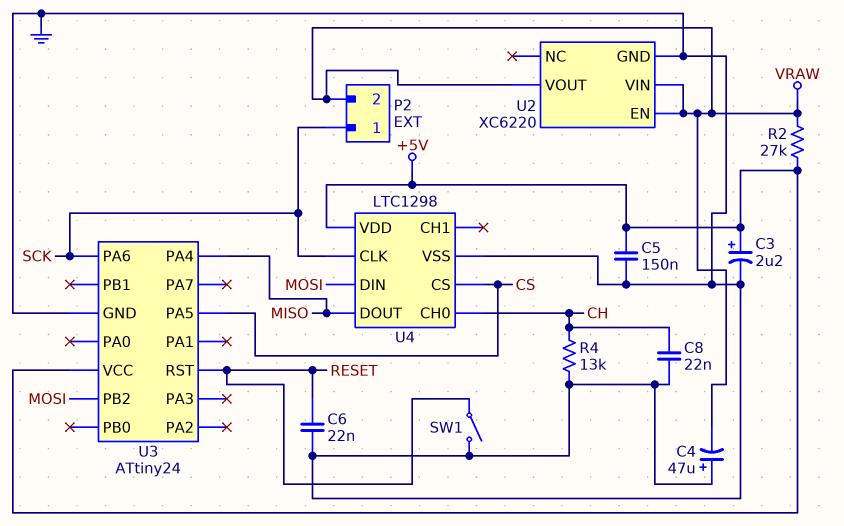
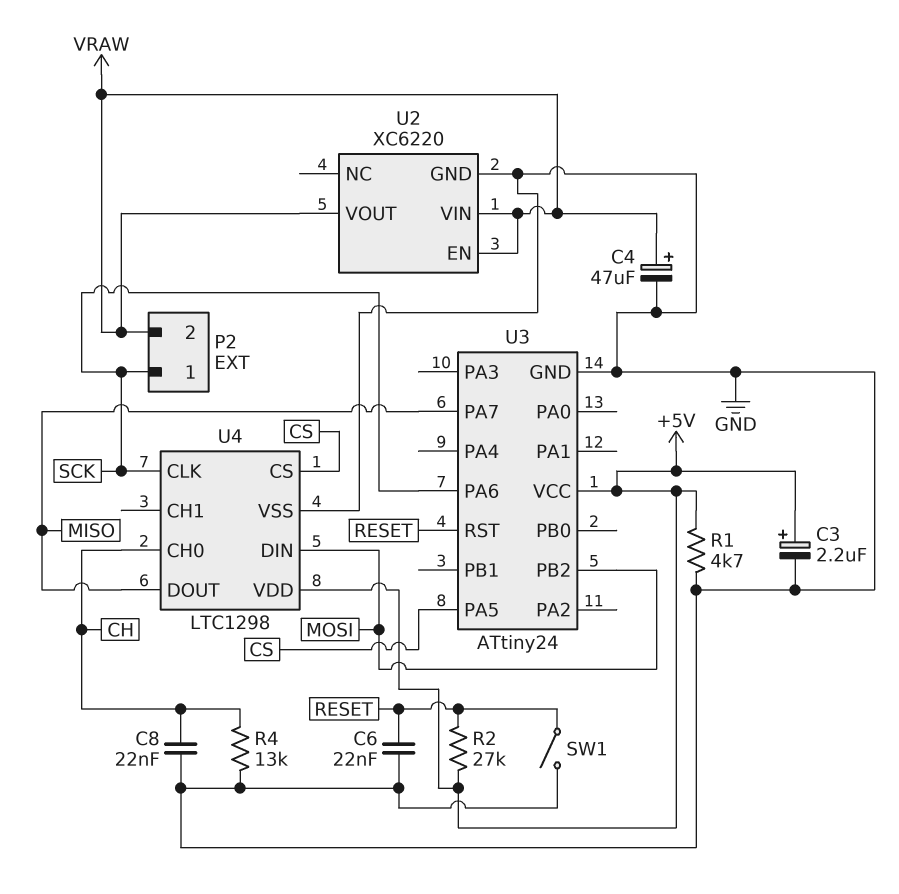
C4: 47uF (plus GND, minus VRAW) -> 47uF (plus VRAW, minus GND)
C5: 150nF (+5V, GND) -> none
R1: none -> 4.7k (+5V, GND)
R2: 27k (+5V, VRAW) -> 27k (+5V, RESET)
U3 pin PA4: MISO -> none
U3 pin PA7: none -> MISO

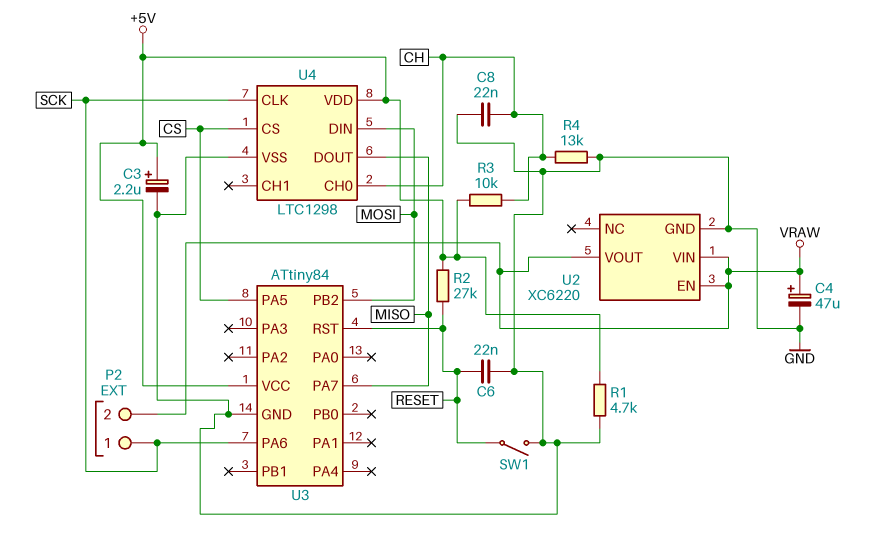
R3: none -> 10k (+5V, CH)
U3: ATtiny24 -> ATtiny84

